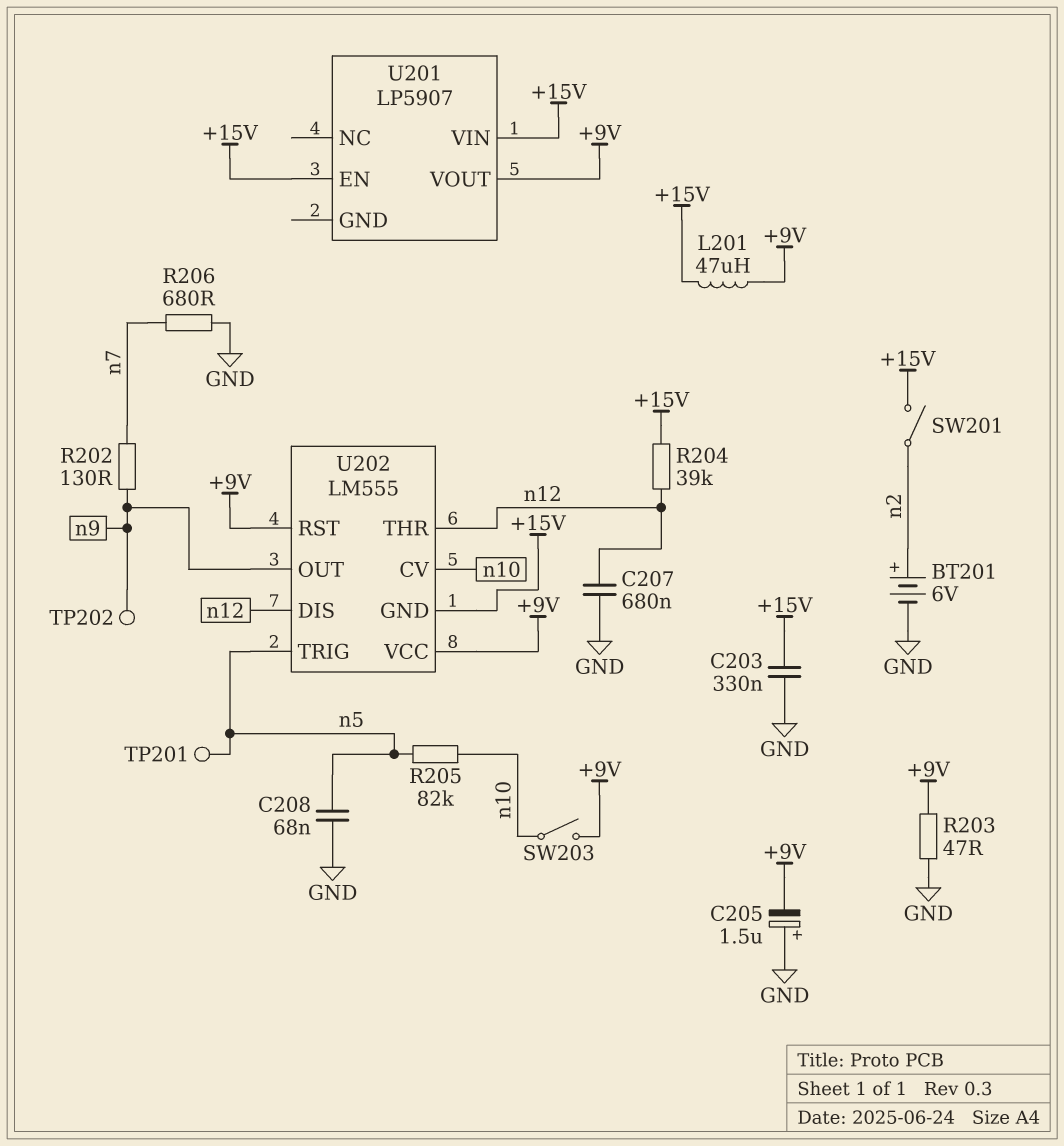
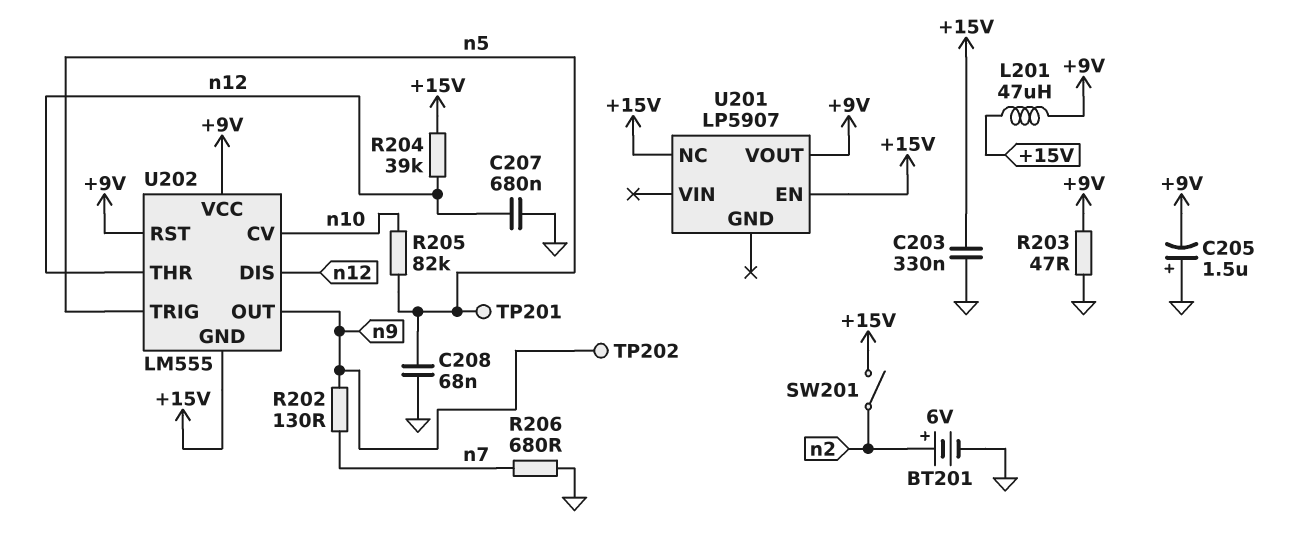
SW203: switch (+9V, n10) -> none
U201 pin NC: none -> +15V
U201 pin VIN: +15V -> none

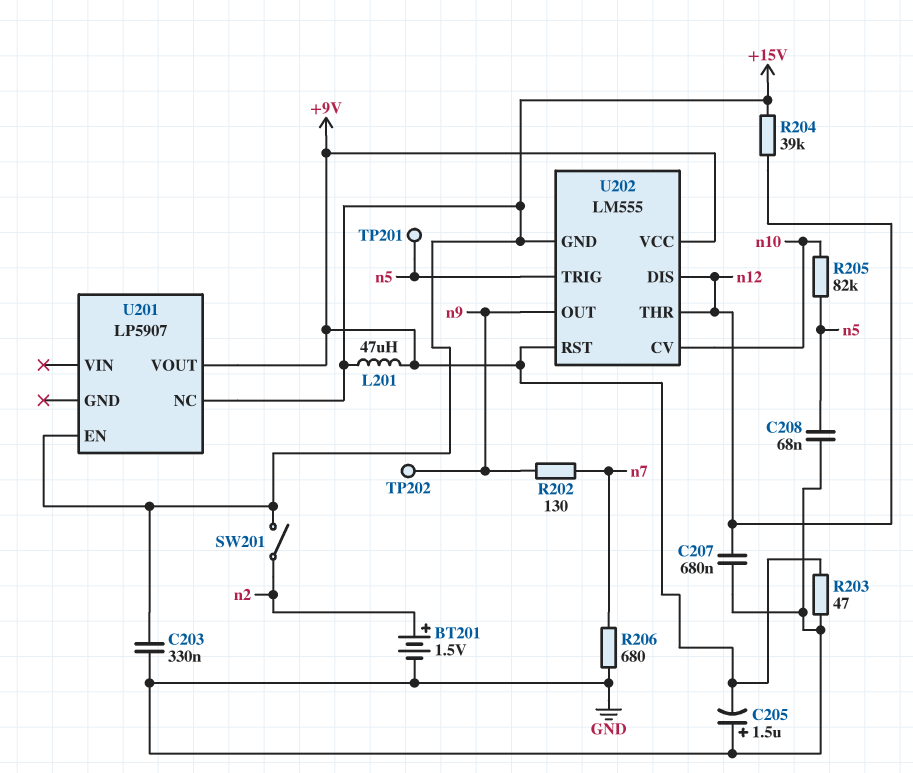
BT201: 6V (plus n2, minus GND) -> 1.5V (plus n2, minus GND)

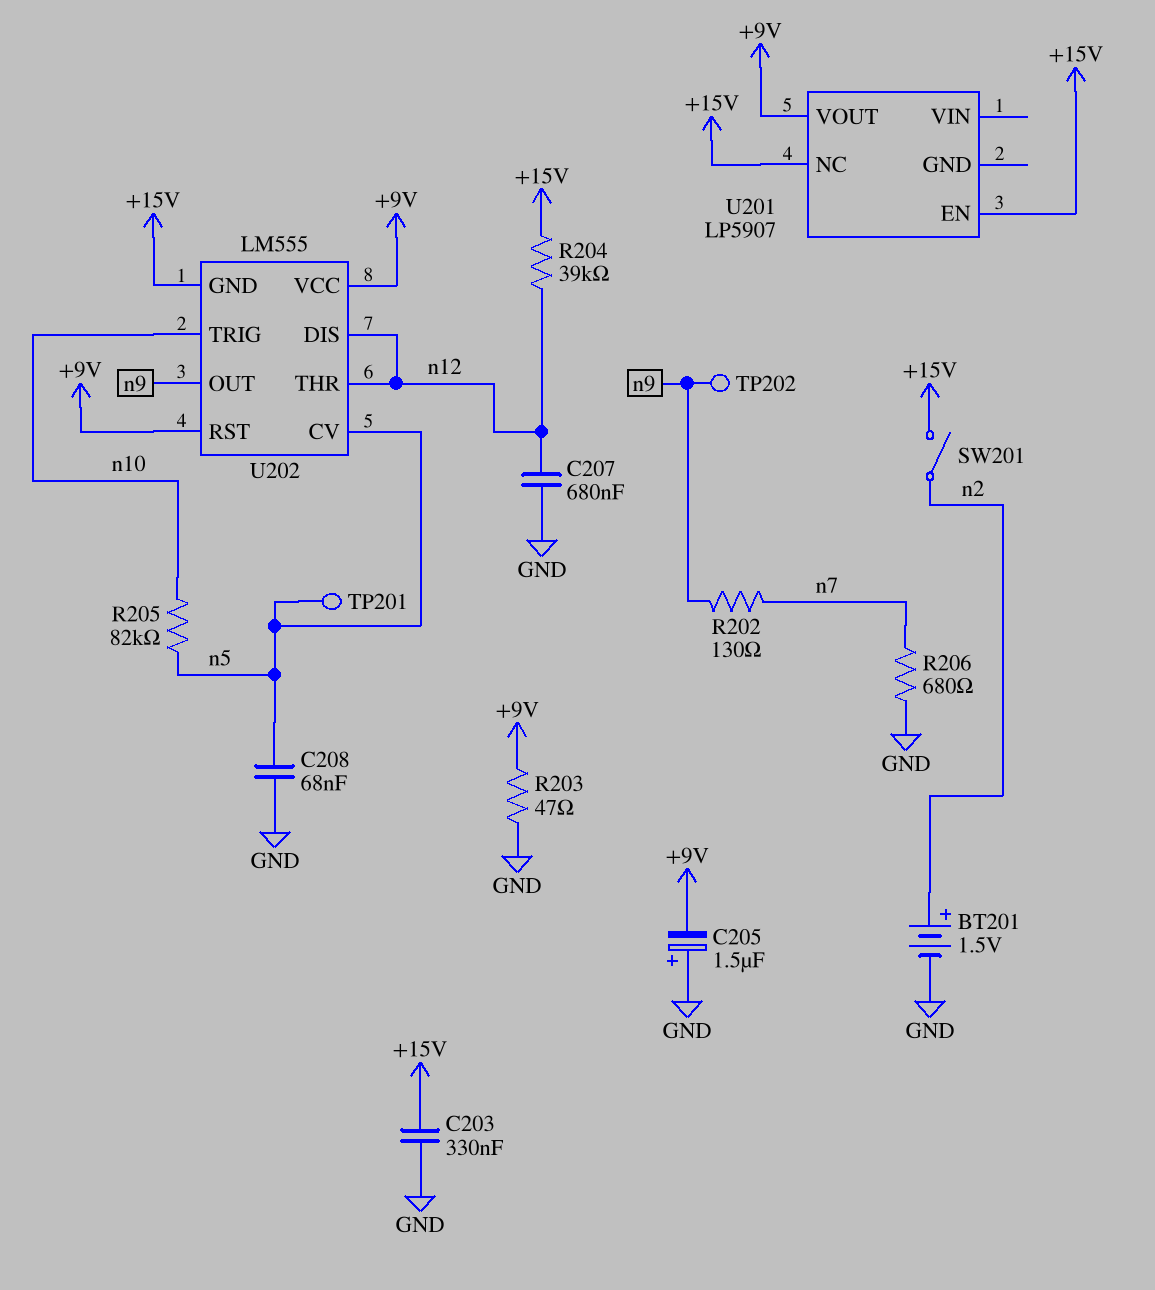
L201: 47uH (+9V, +15V) -> none
U202 pin CV: n10 -> n5
U202 pin TRIG: n5 -> n10

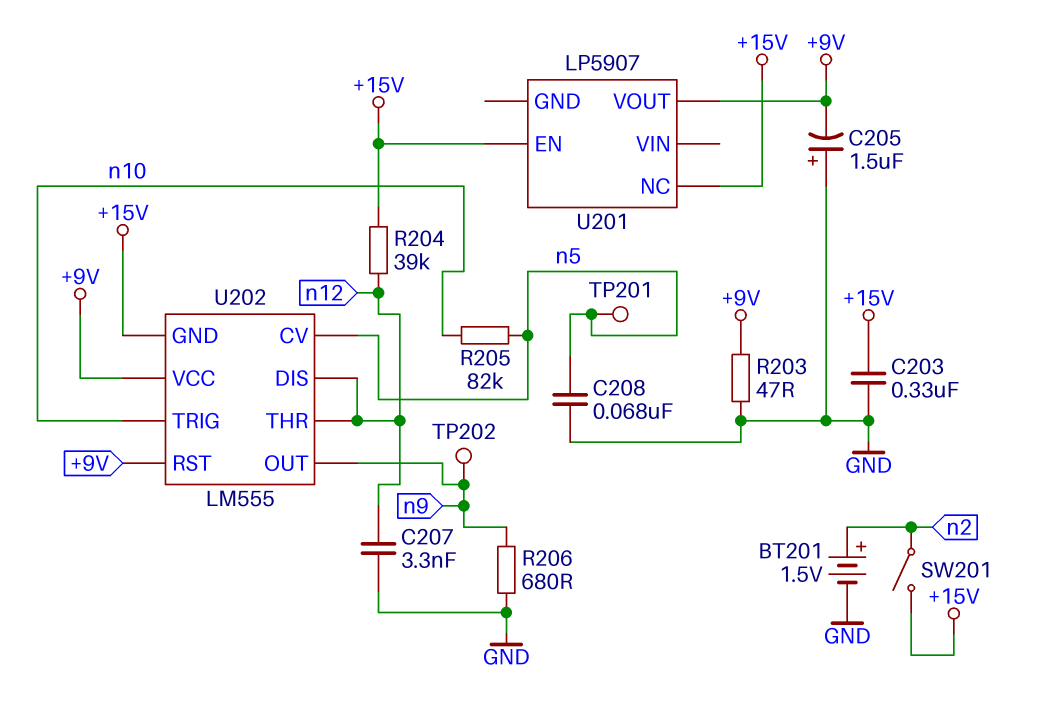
C207: 680nF (GND, n12) -> 3.3nF (GND, n12)
R202: 130 (n7, n9) -> none
R206: 680 (GND, n7) -> 680 (GND, n9)

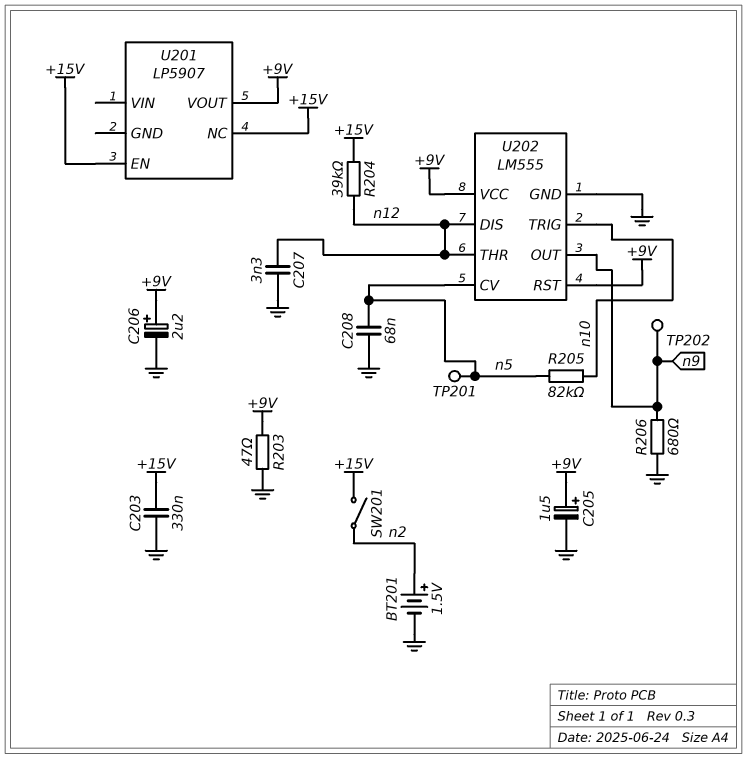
C205: 1.5uF (plus GND, minus +9V) -> 1.5uF (plus +9V, minus GND)
C206: none -> 2.2uF (plus +9V, minus GND)
U202 pin GND: +15V -> GND

